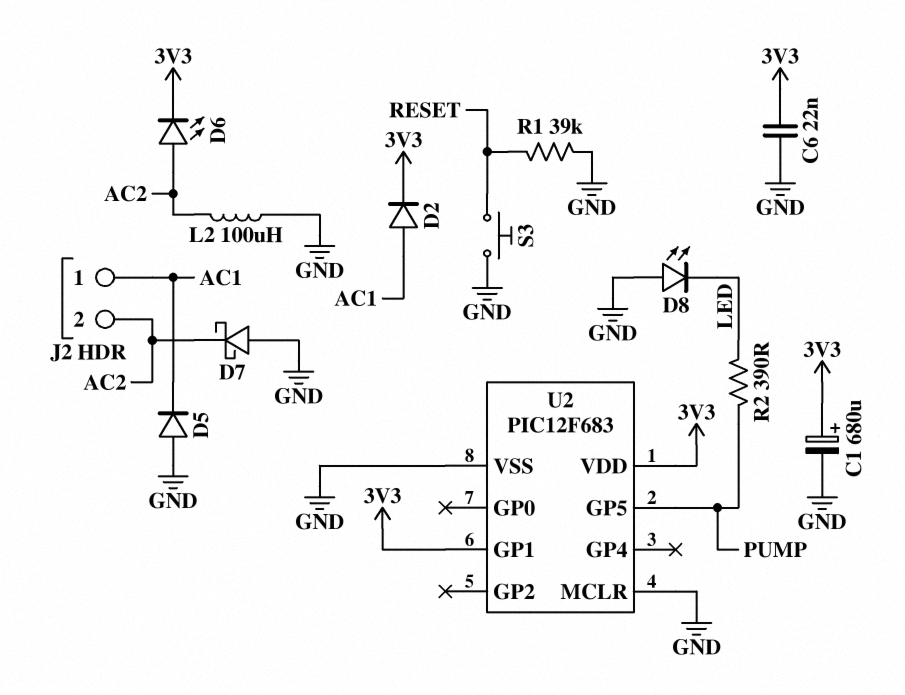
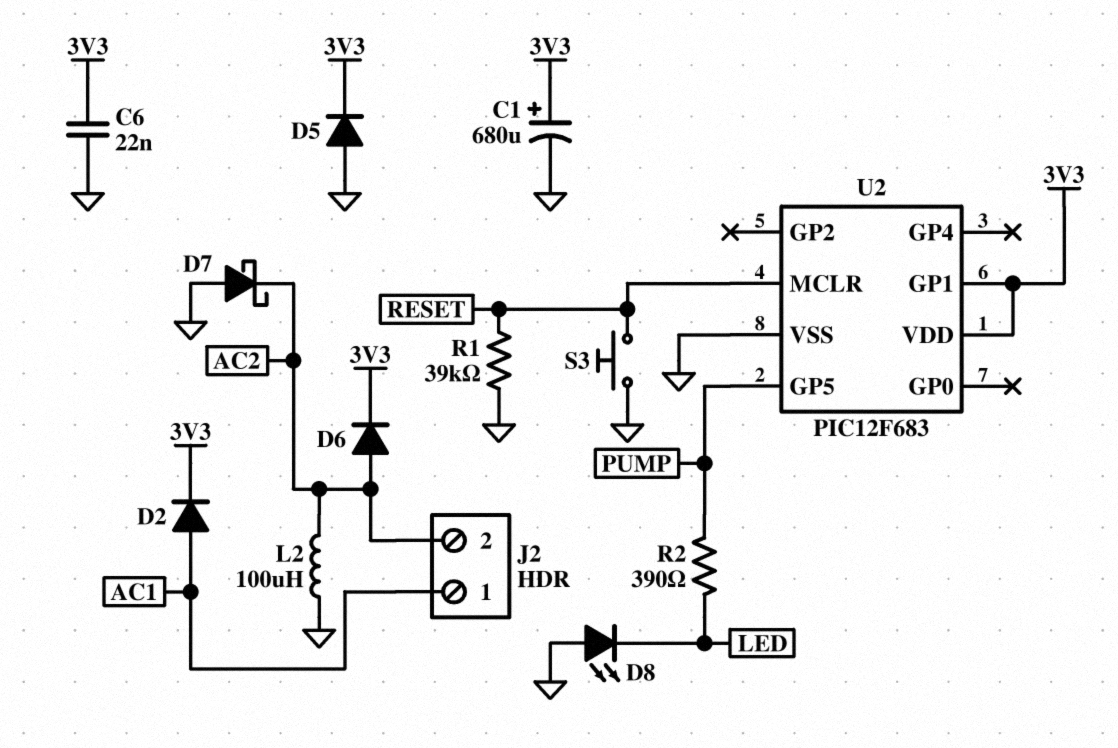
D5: diode (A GND, K AC1) -> diode (A GND, K 3V3)
D6: LED (A AC2, K 3V3) -> diode (A AC2, K 3V3)
U2 pin MCLR: GND -> RESET

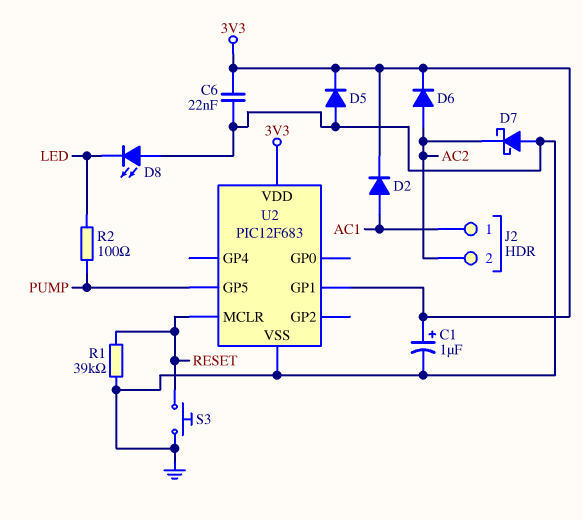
C1: 680uF (plus 3V3, minus GND) -> 1uF (plus 3V3, minus GND)
L2: 100uH (AC2, GND) -> none
R2: 390 (LED, PUMP) -> 100 (LED, PUMP)

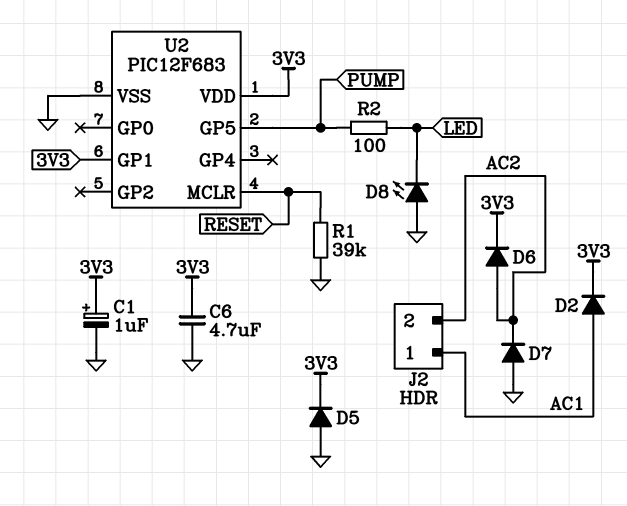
C6: 22nF (3V3, GND) -> 4.7uF (3V3, GND)
D7: schottky (A GND, K AC2) -> diode (A GND, K AC2)
S3: button (GND, RESET) -> none

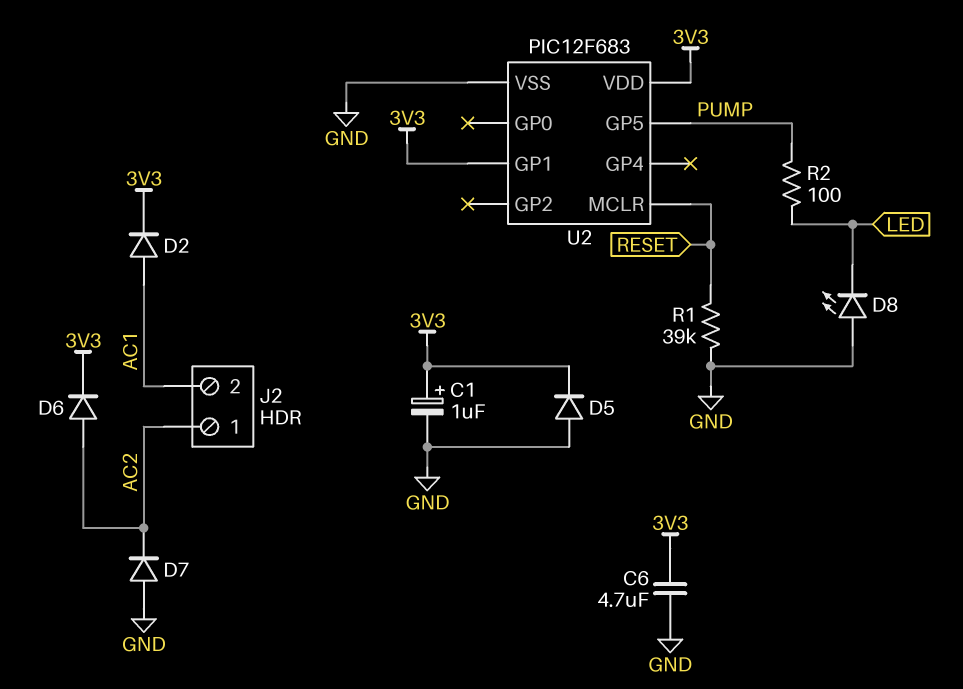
J2 pin 1: AC1 -> AC2
J2 pin 2: AC2 -> AC1

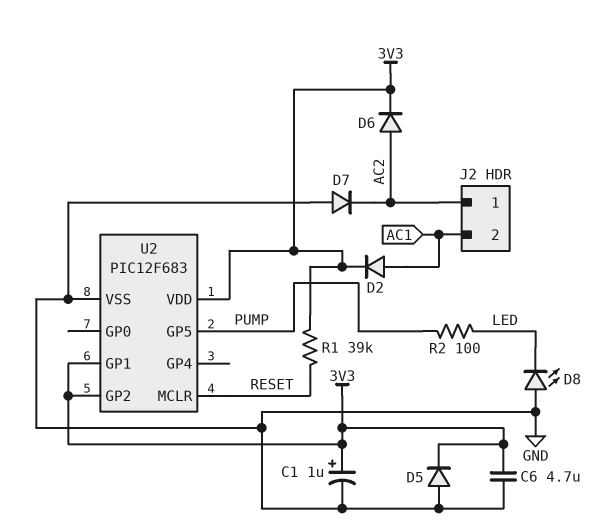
R1: 39k (GND, RESET) -> 39k (3V3, RESET)
U2 pin GP2: none -> 3V3

